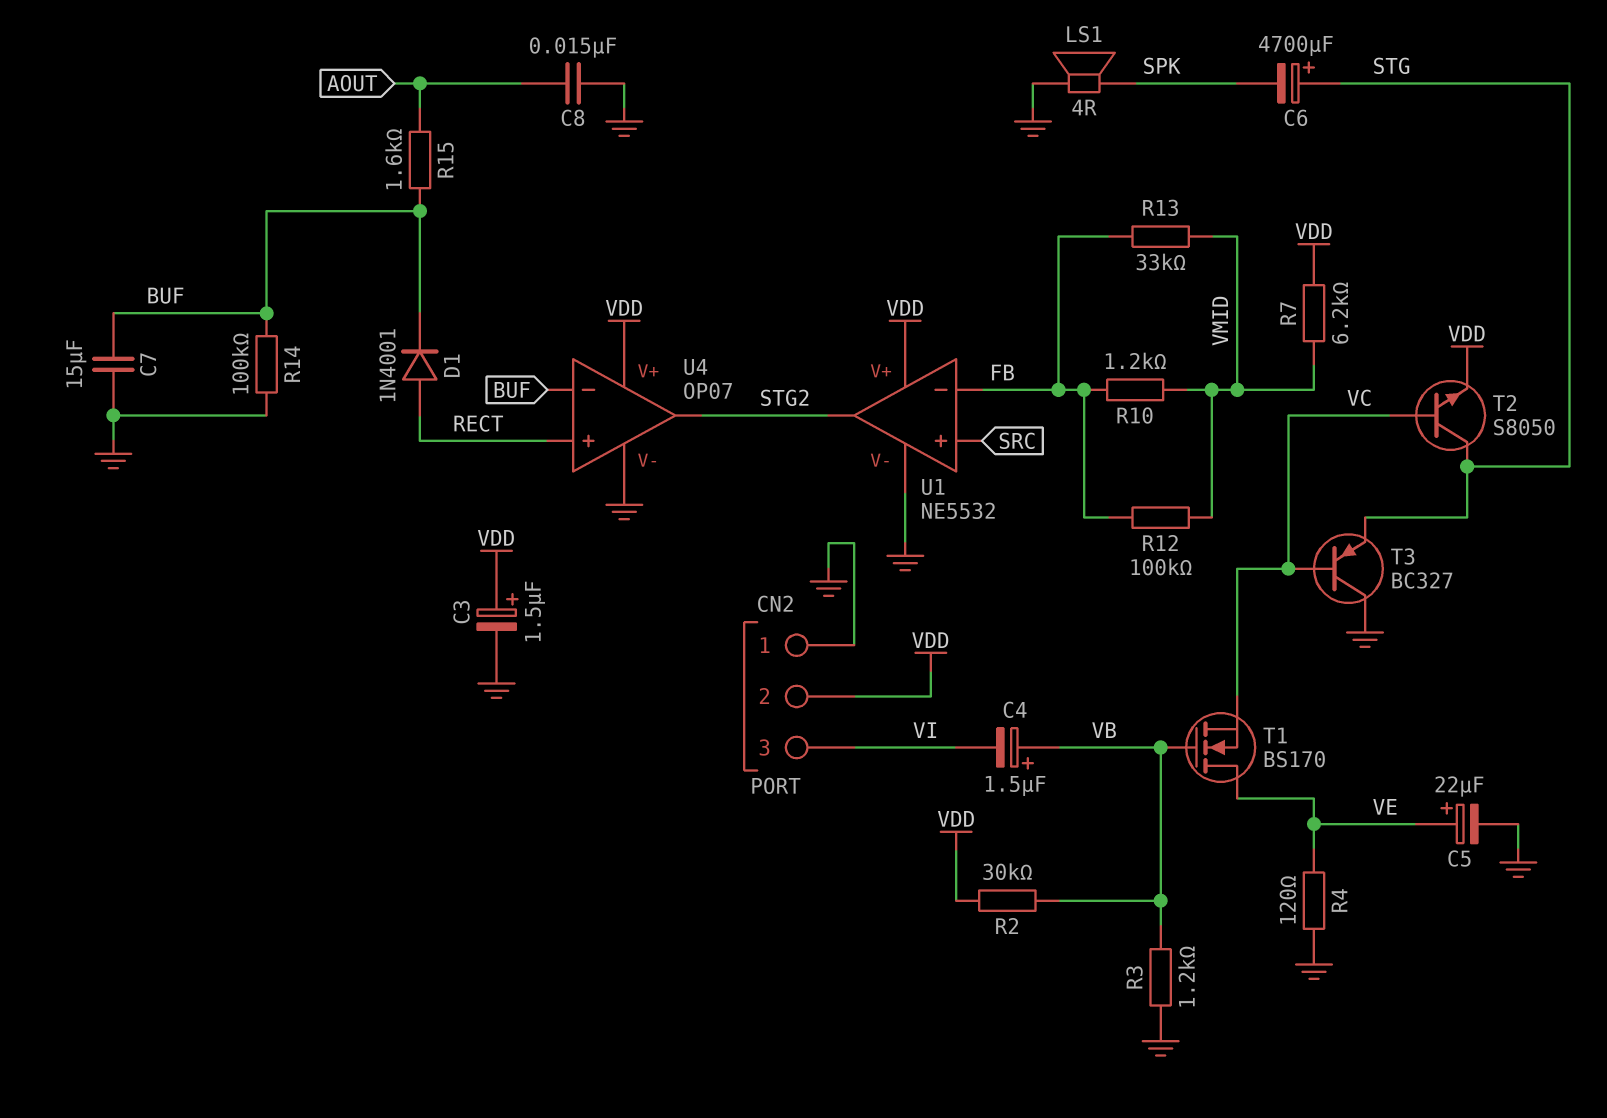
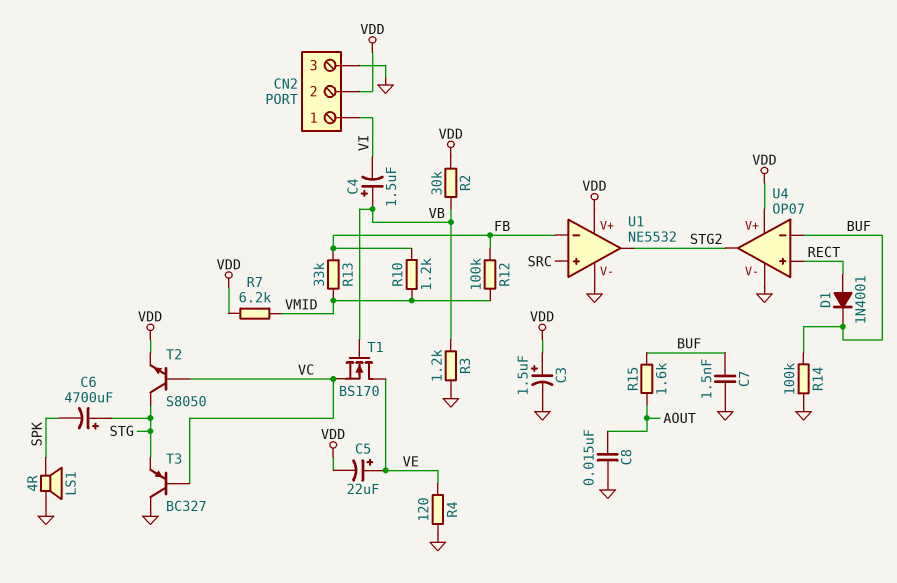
C5: 22uF (plus VE, minus GND) -> 22uF (plus VE, minus VDD)
C7: 15uF (BUF, GND) -> 1.5nF (BUF, GND)
CN2 pin 1: GND -> VI
CN2 pin 3: VI -> GND

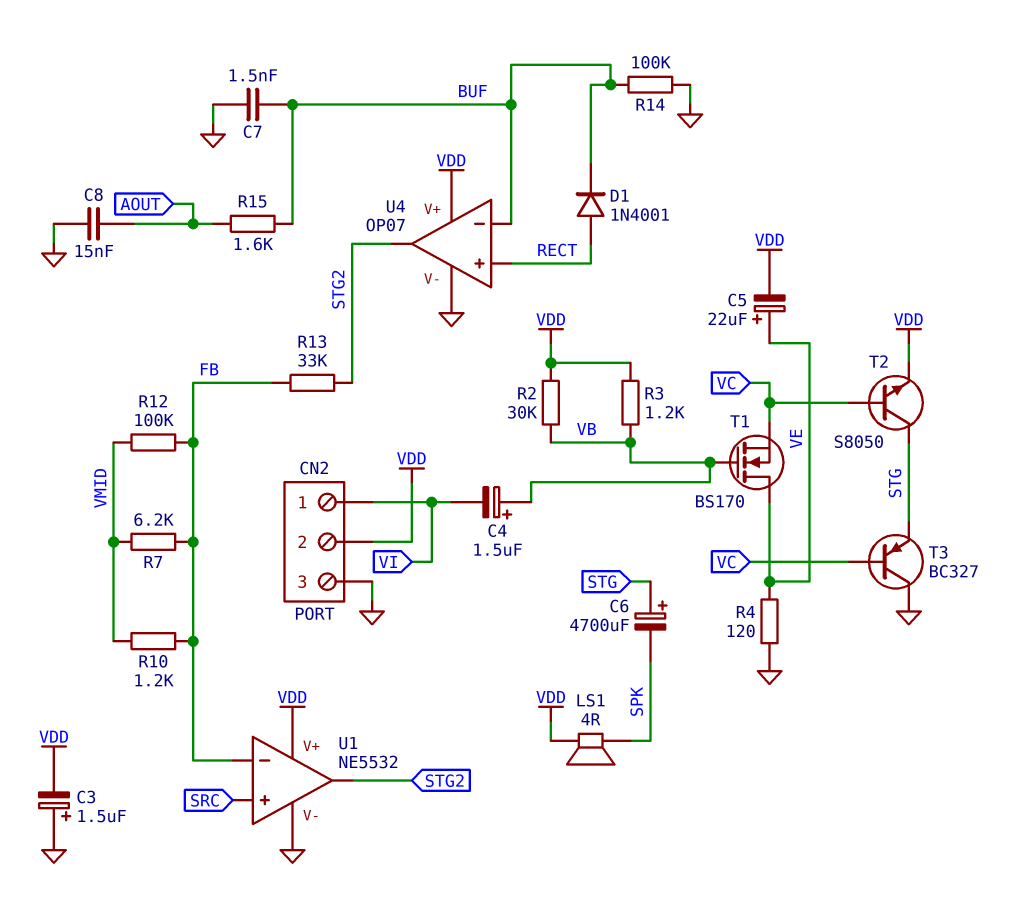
C3: 1.5uF (plus VDD, minus GND) -> 1.5uF (plus GND, minus VDD)
LS1: speaker 4R (GND, SPK) -> speaker 4R (SPK, VDD)
R3: 1.2k (GND, VB) -> 1.2k (VB, VDD)
R7: 6.2k (VDD, VMID) -> 6.2k (FB, VMID)
R13: 33k (FB, VMID) -> 33k (FB, STG2)

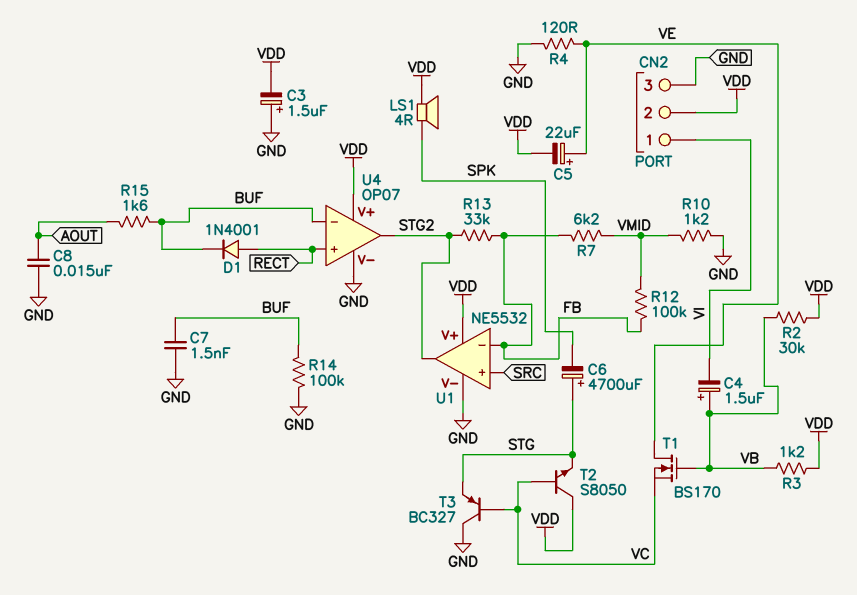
R10: 1.2k (FB, VMID) -> 1.2k (GND, VMID)
T2: NPN S8050 (B VC, C STG, E VDD) -> NPN S8050 (B VC, C VDD, E STG)

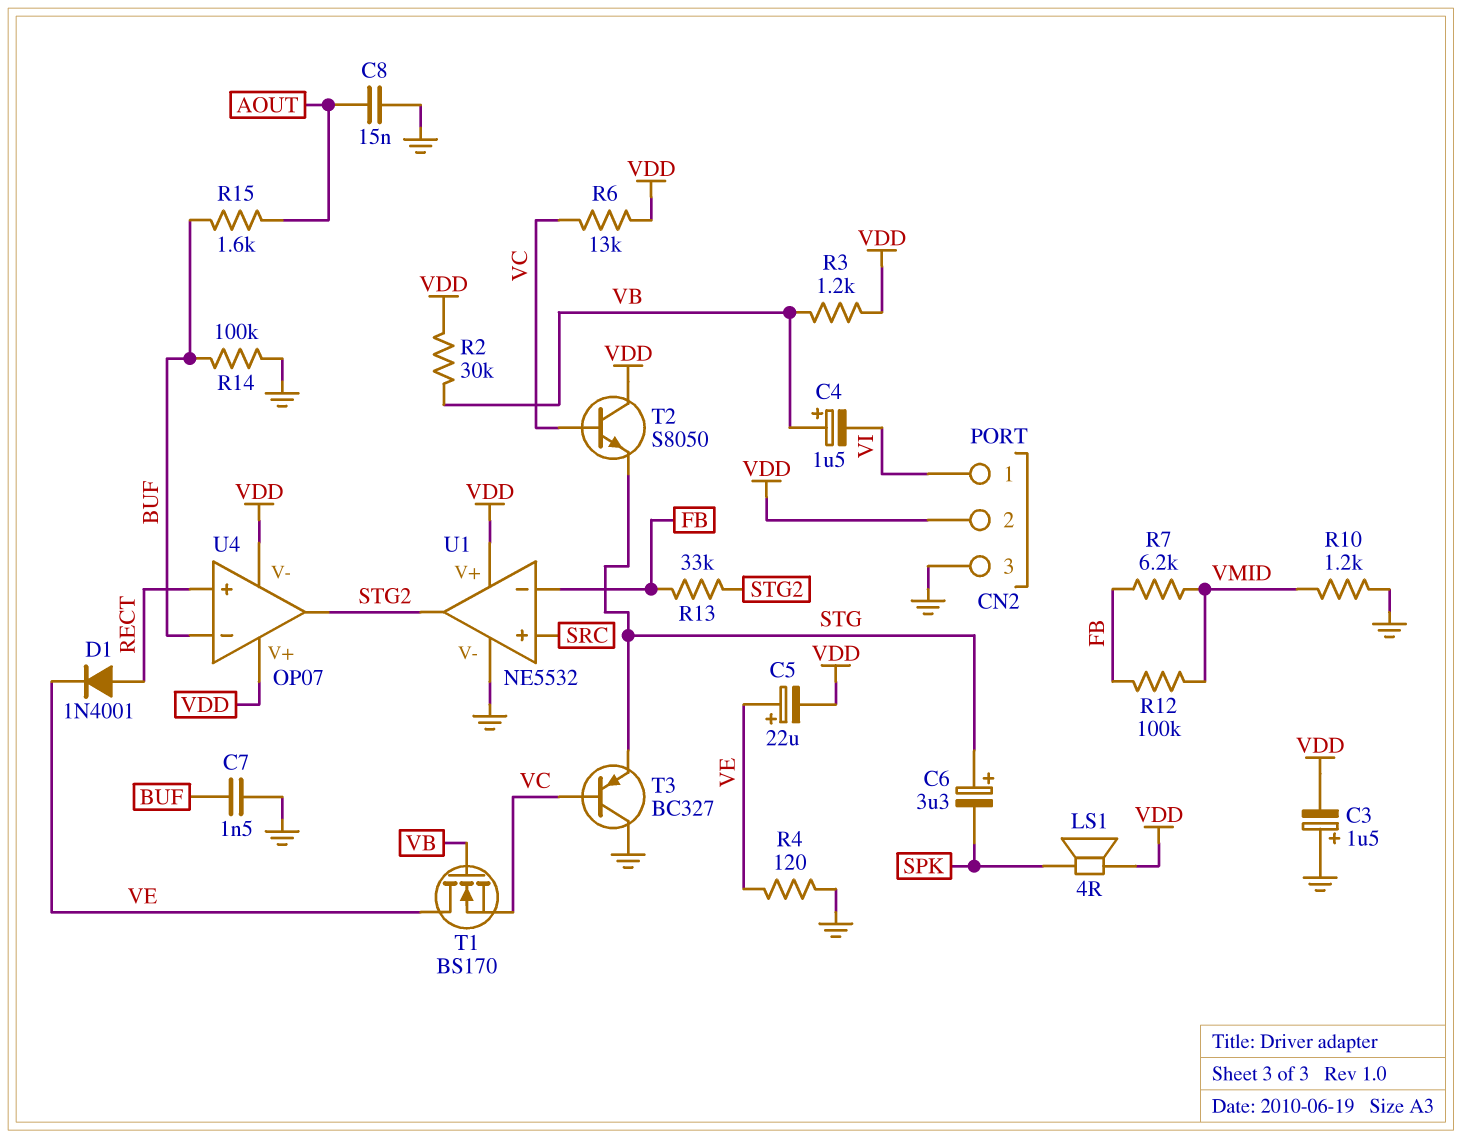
C6: 4700uF (plus STG, minus SPK) -> 3.3uF (plus STG, minus SPK)
D1: diode 1N4001 (A RECT, K BUF) -> diode 1N4001 (A RECT, K VE)
R6: none -> 13k (VC, VDD)
U4 pin V-: GND -> VDD

